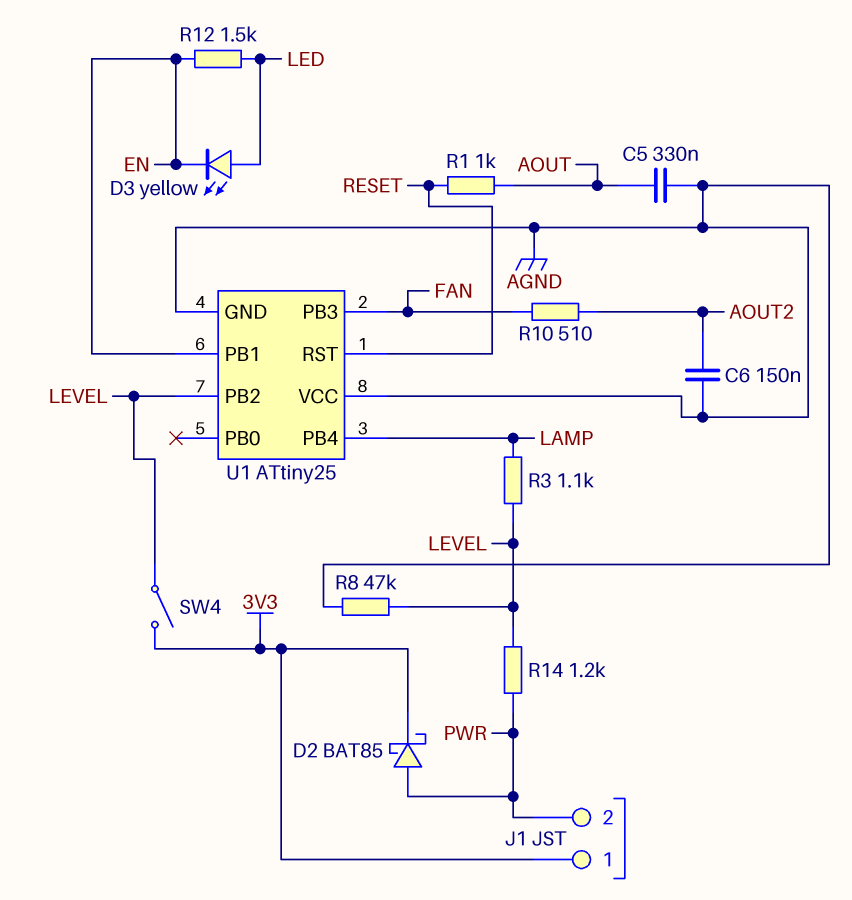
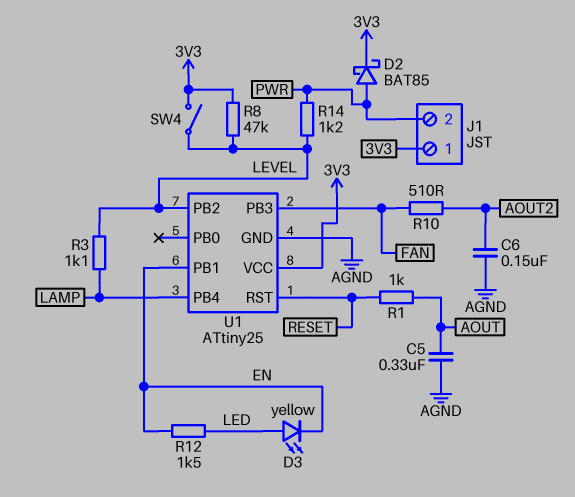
R8: 47k (AGND, LEVEL) -> 47k (3V3, LEVEL)
U1 pin VCC: AGND -> 3V3

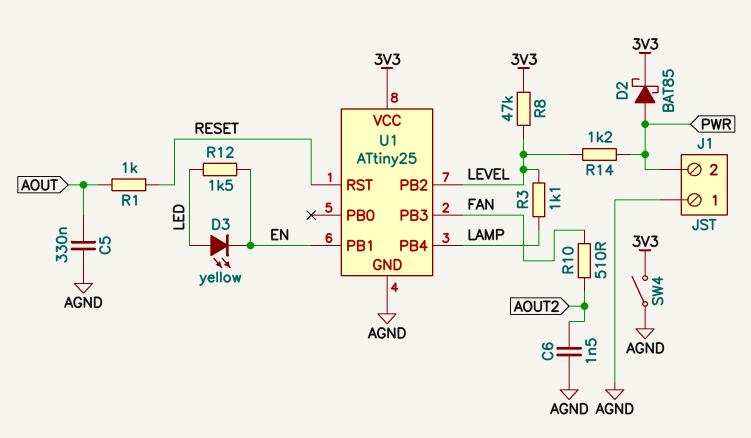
C6: 150nF (AGND, AOUT2) -> 1.5nF (AGND, AOUT2)
J1 pin 1: 3V3 -> AGND
SW4: switch (3V3, LEVEL) -> switch (3V3, AGND)

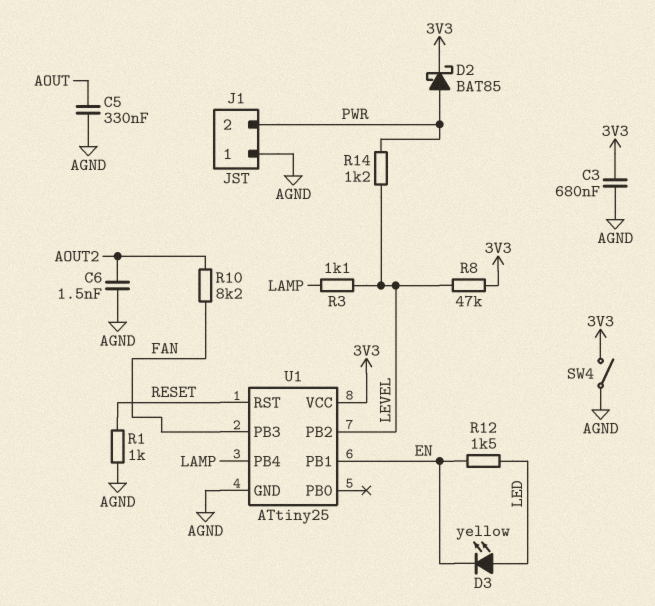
C3: none -> 680nF (3V3, AGND)
R1: 1k (AOUT, RESET) -> 1k (AGND, RESET)
R10: 510 (AOUT2, FAN) -> 8.2k (AOUT2, FAN)

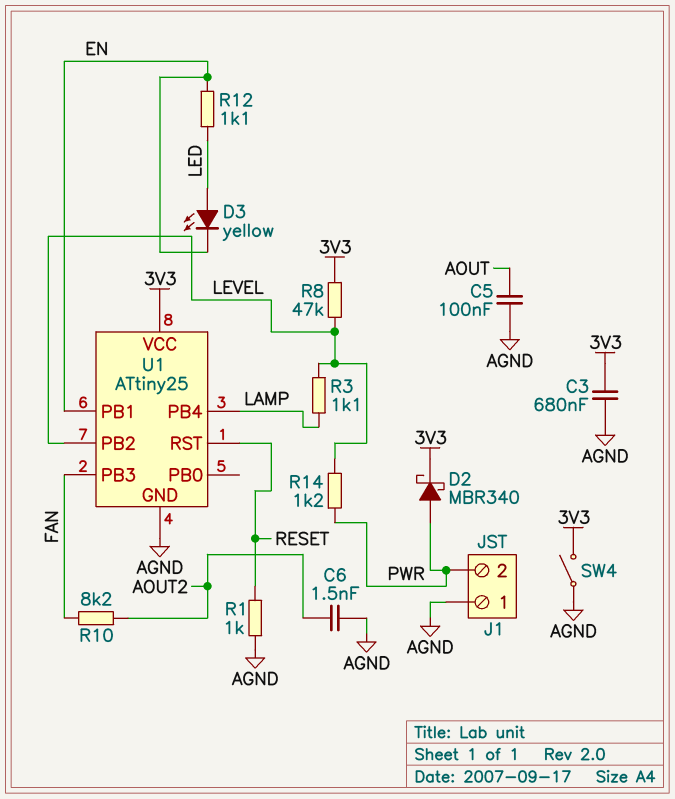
C5: 330nF (AGND, AOUT) -> 100nF (AGND, AOUT)
D2: schottky BAT85 (A PWR, K 3V3) -> schottky MBR340 (A PWR, K 3V3)
R12: 1.5k (EN, LED) -> 1.1k (EN, LED)

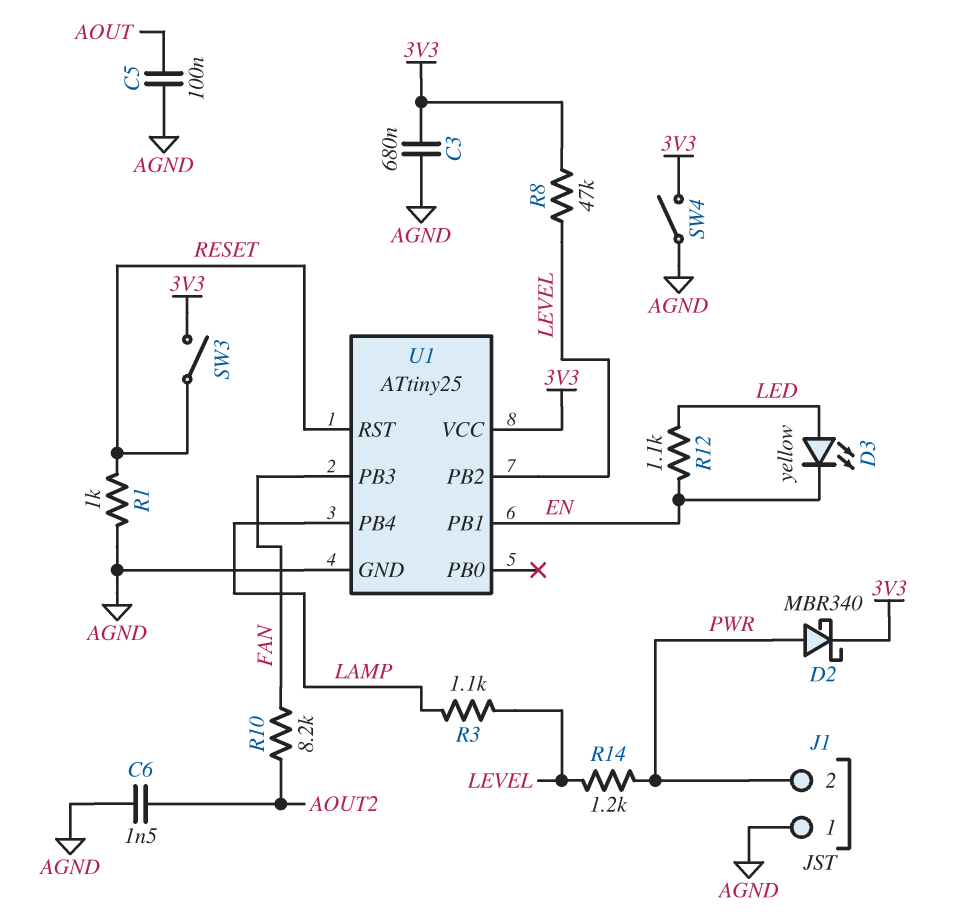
SW3: none -> switch (3V3, RESET)

